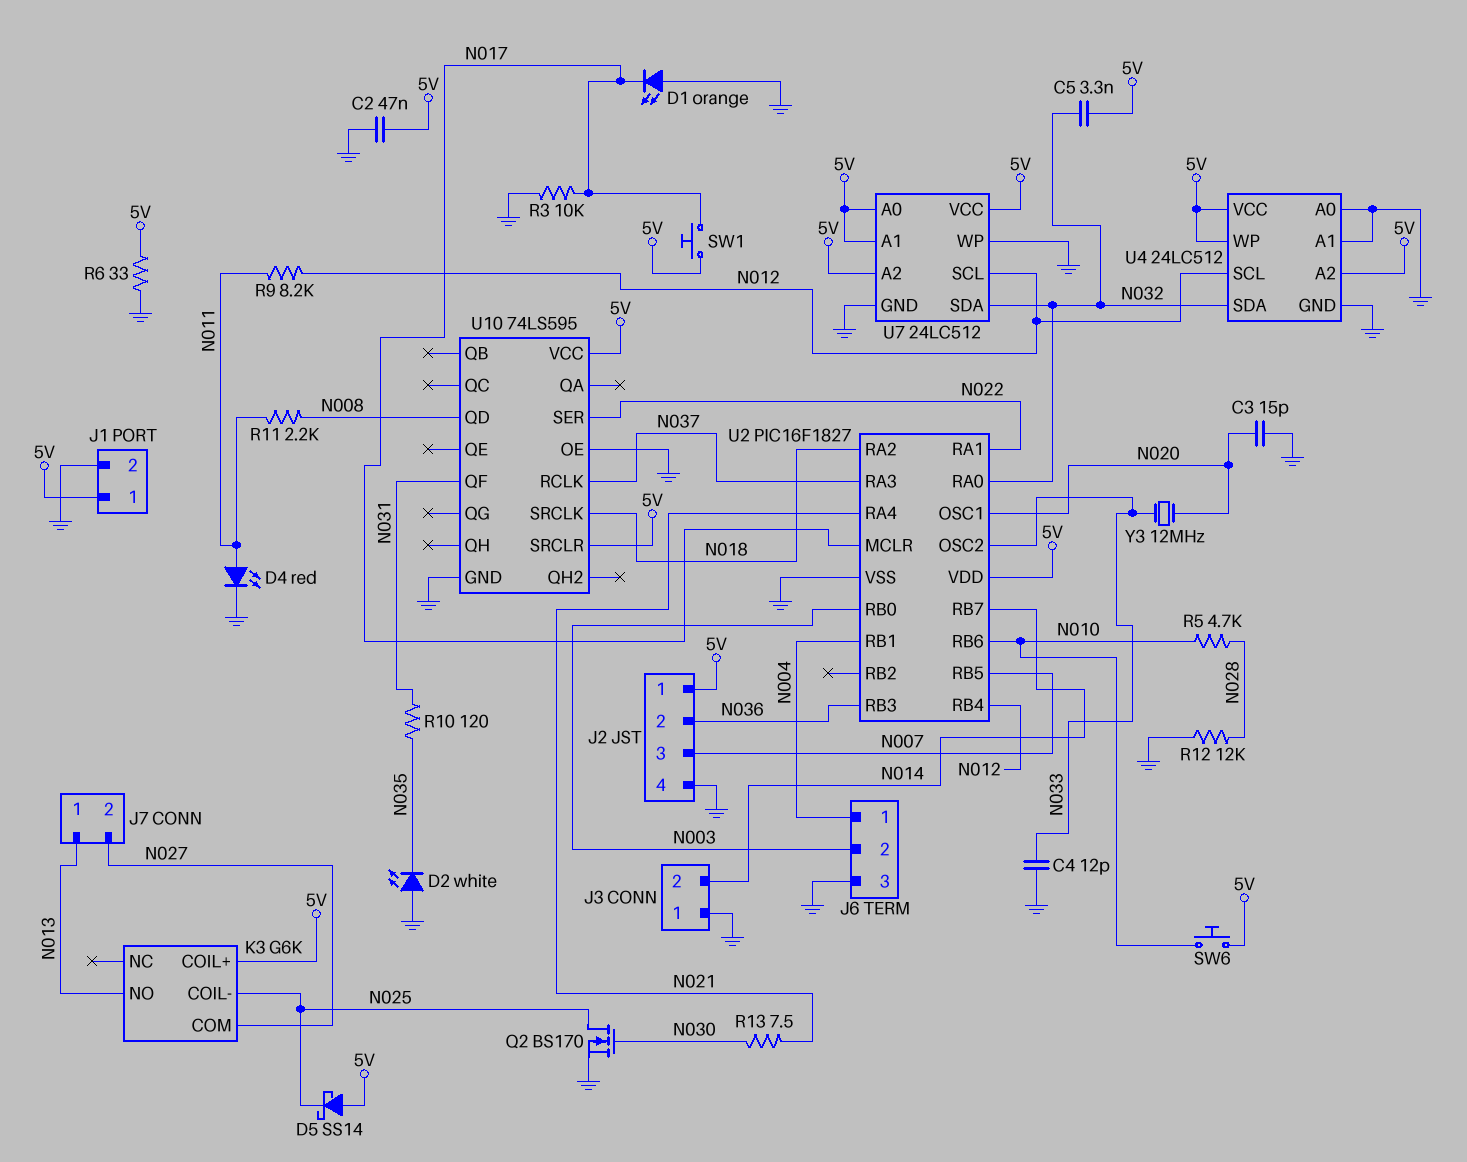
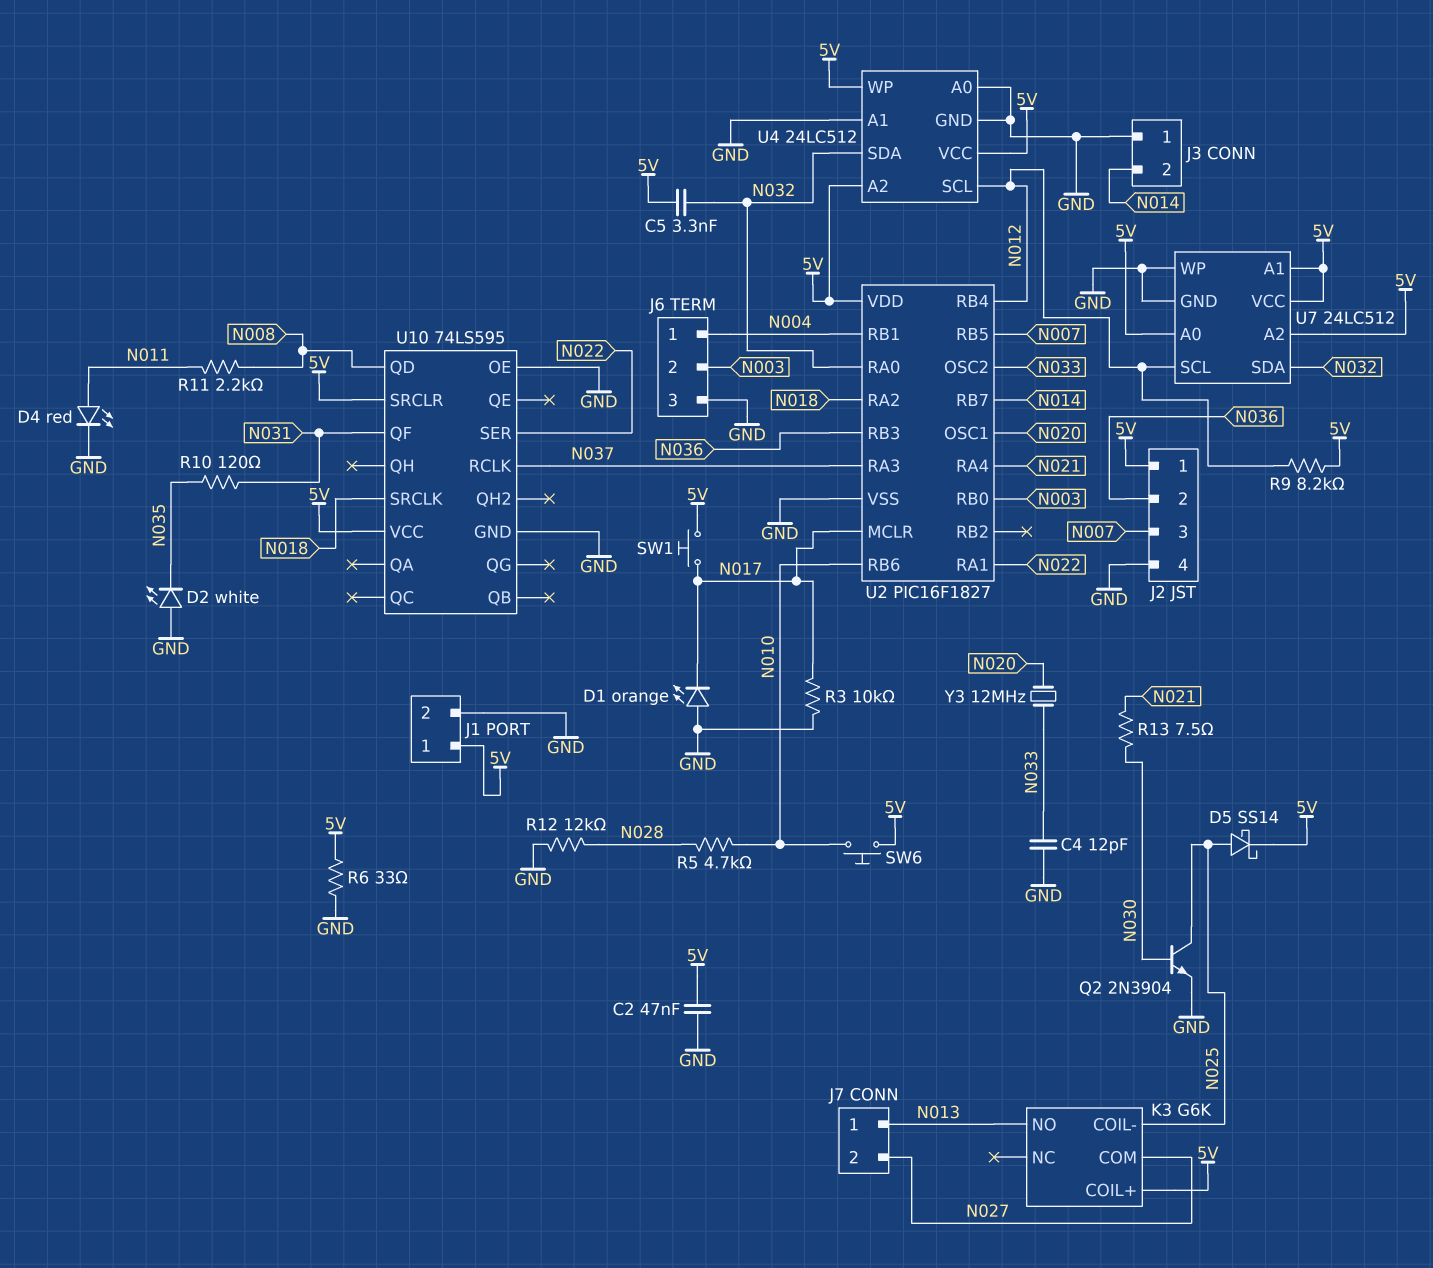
C3: 15pF (GND, N020) -> none
D5: schottky SS14 (A 5V, K N025) -> schottky SS14 (A N025, K 5V)
Q2: NMOS BS170 (G N030, D N025, S GND) -> NPN 2N3904 (B N030, C N025, E GND)
R9: 8.2k (N011, N012) -> 8.2k (5V, N012)

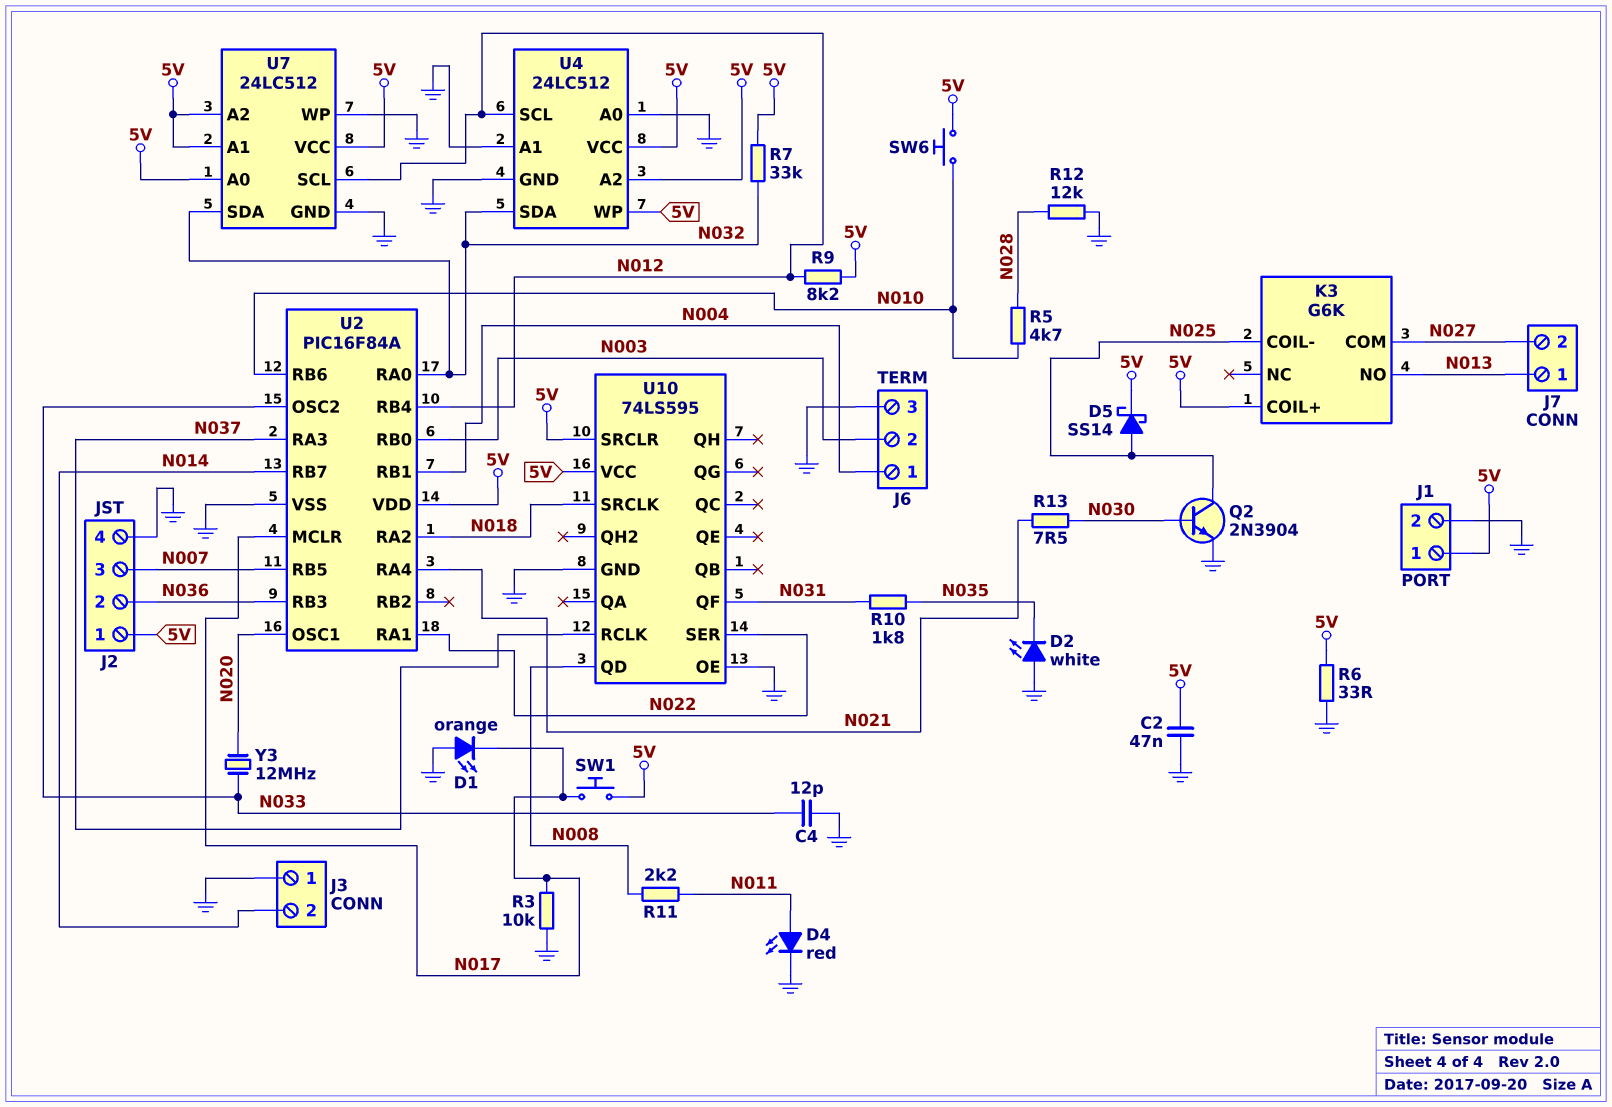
C5: 3.3nF (5V, N032) -> none
R7: none -> 33k (5V, N032)
R10: 120 (N031, N035) -> 1.8k (N031, N035)
U2: PIC16F1827 -> PIC16F84A

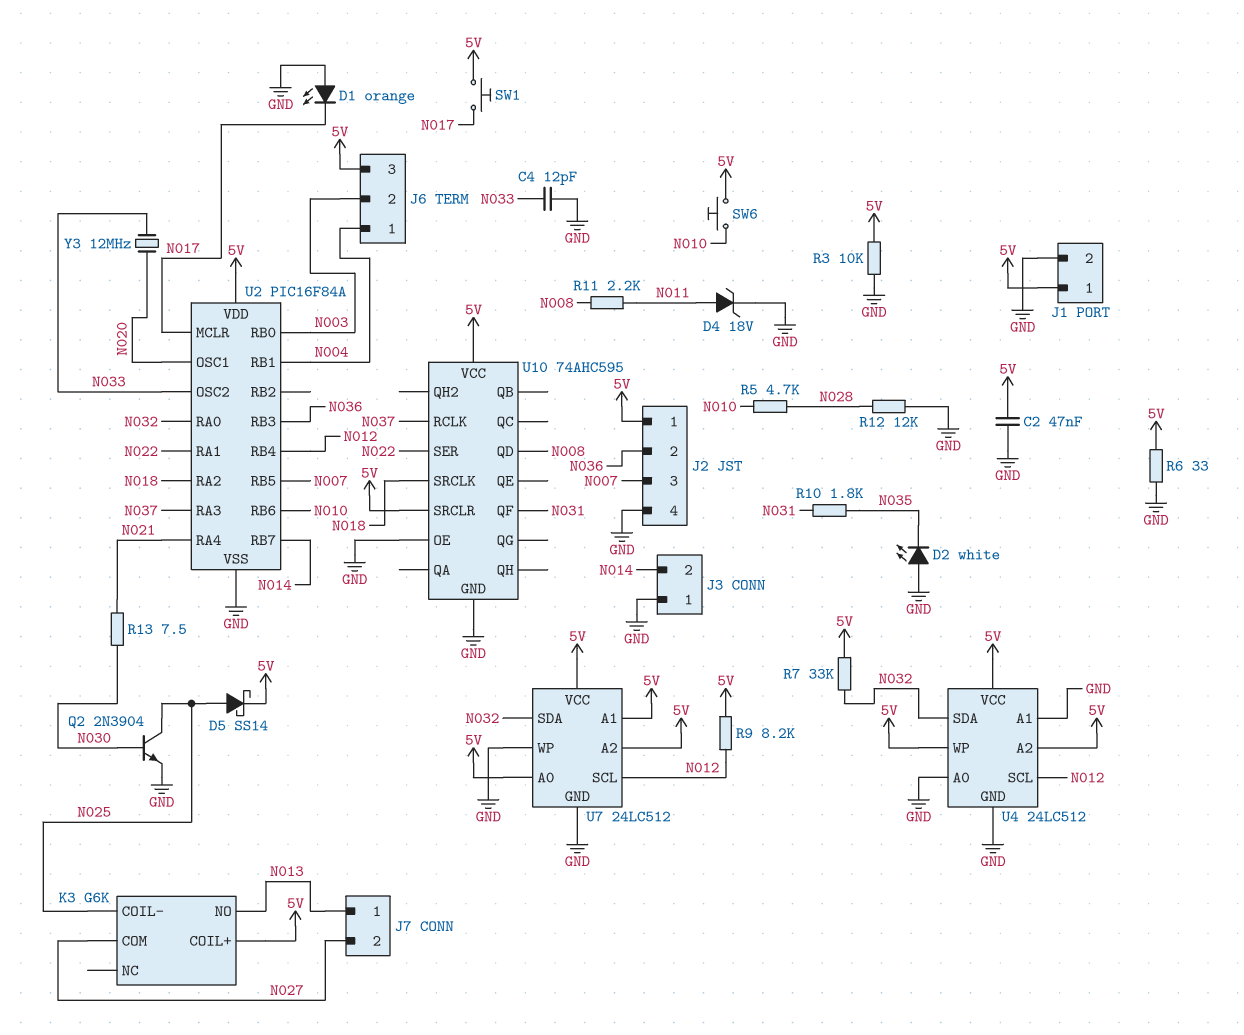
D4: LED red (A N011, K GND) -> zener 18V (A N011, K GND)
J6 pin 3: GND -> 5V
R3: 10k (GND, N017) -> 10k (5V, GND)
U10: 74LS595 -> 74AHC595

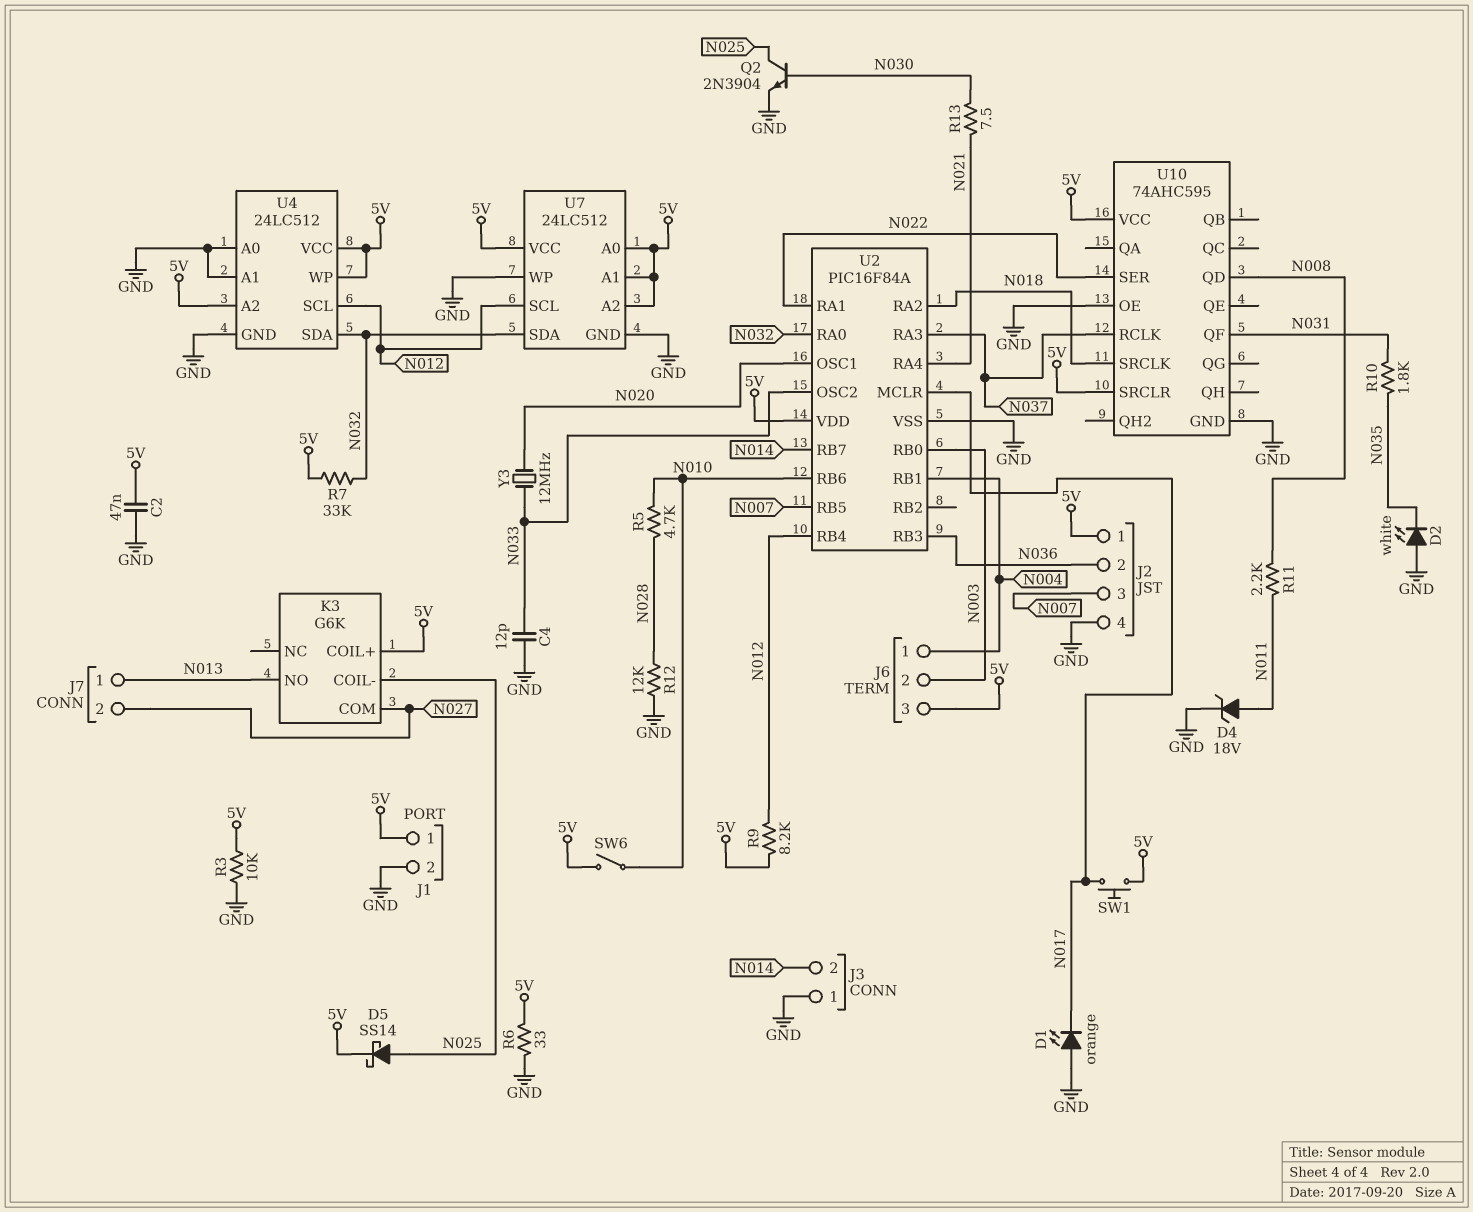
SW6: button (5V, N010) -> switch (5V, N010)

